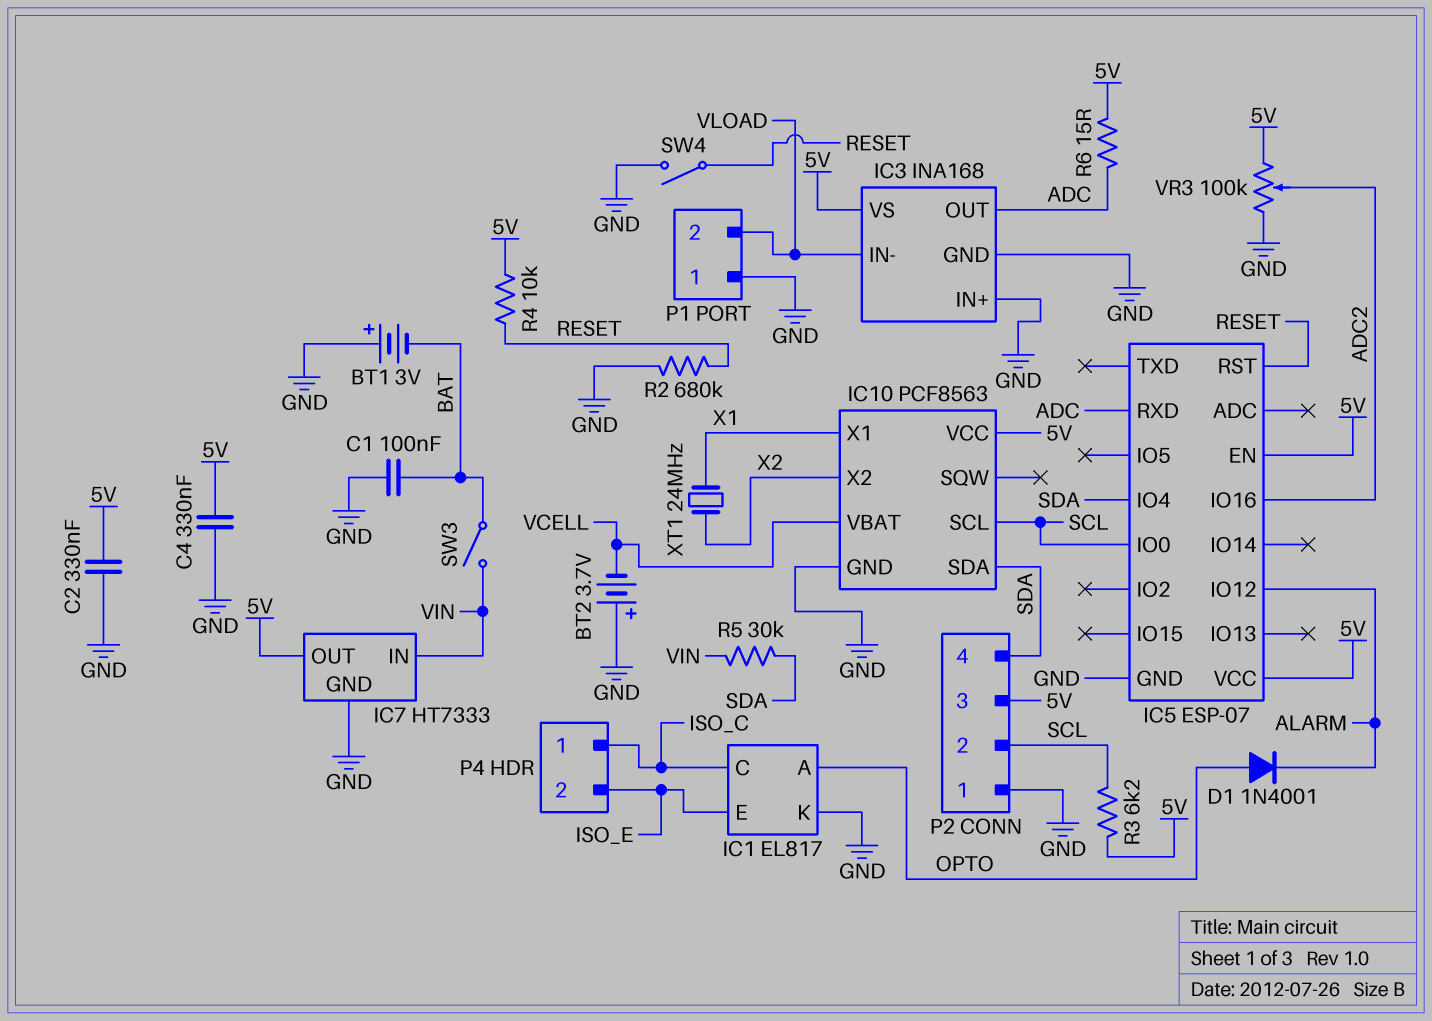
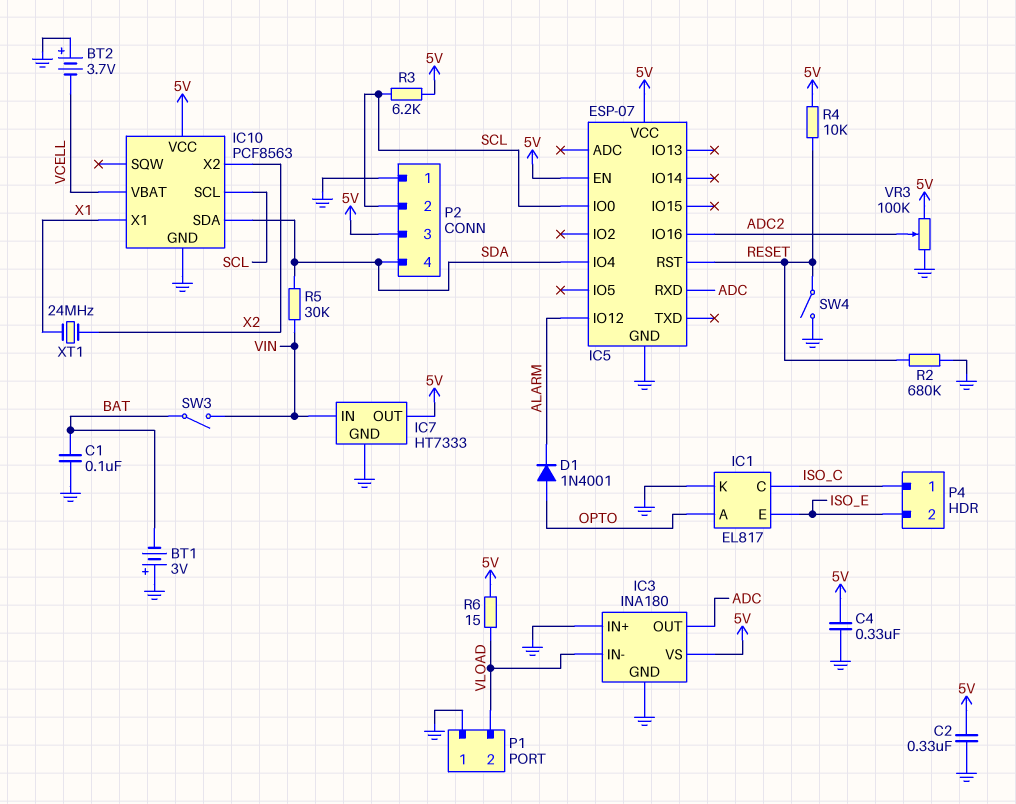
IC3: INA168 -> INA180
R6: 15 (5V, ADC) -> 15 (5V, VLOAD)

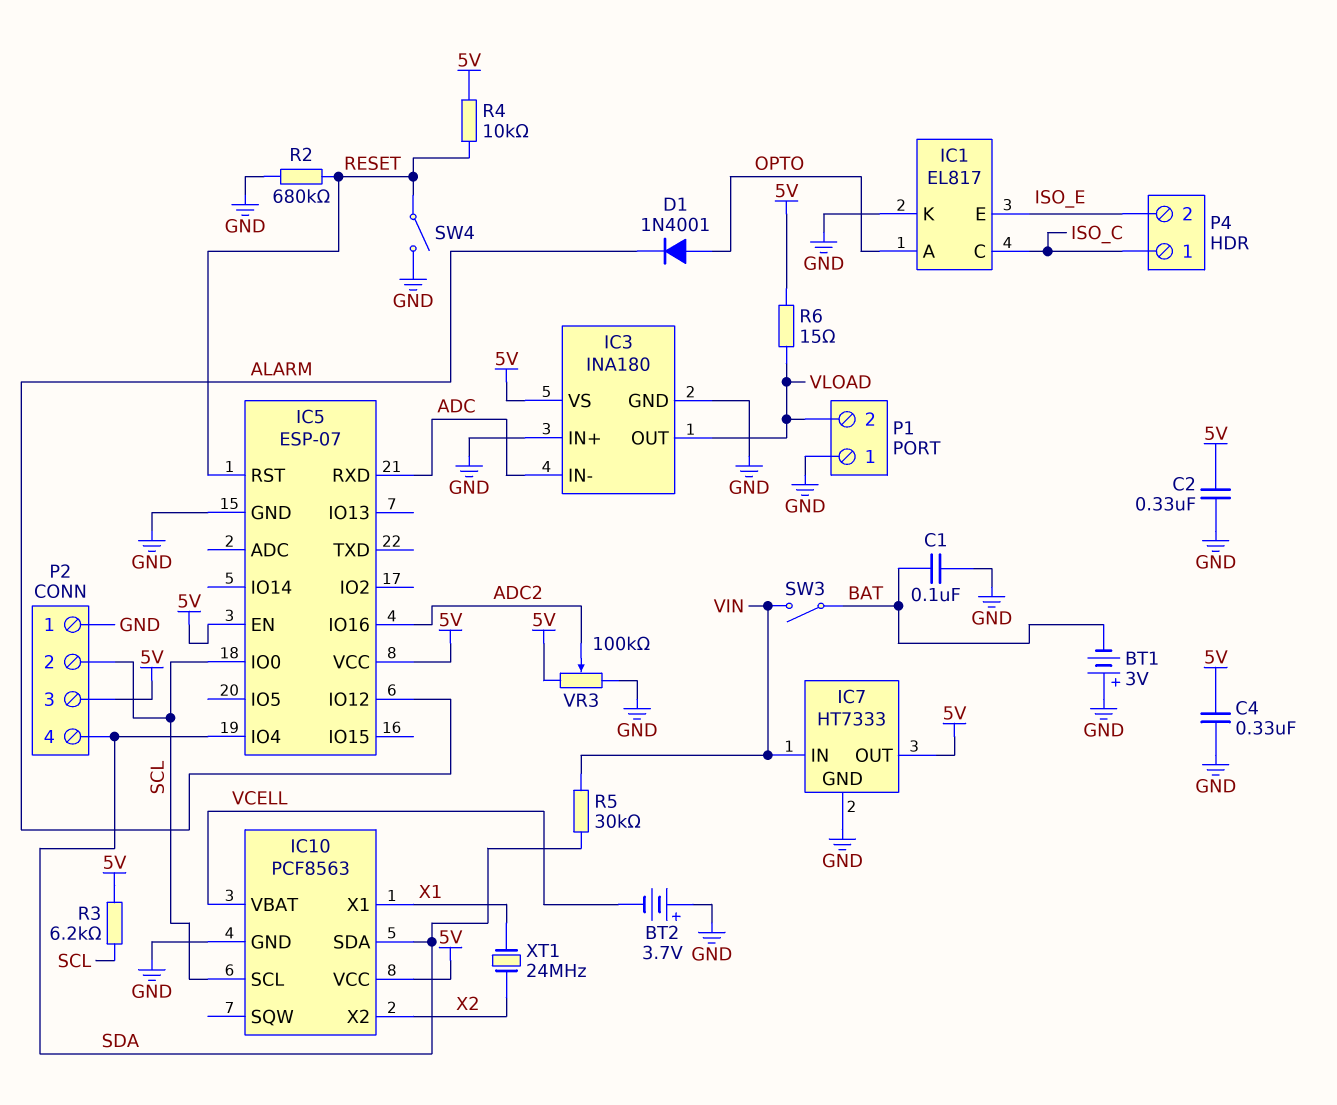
IC3 pin IN-: VLOAD -> ADC
IC3 pin OUT: ADC -> VLOAD

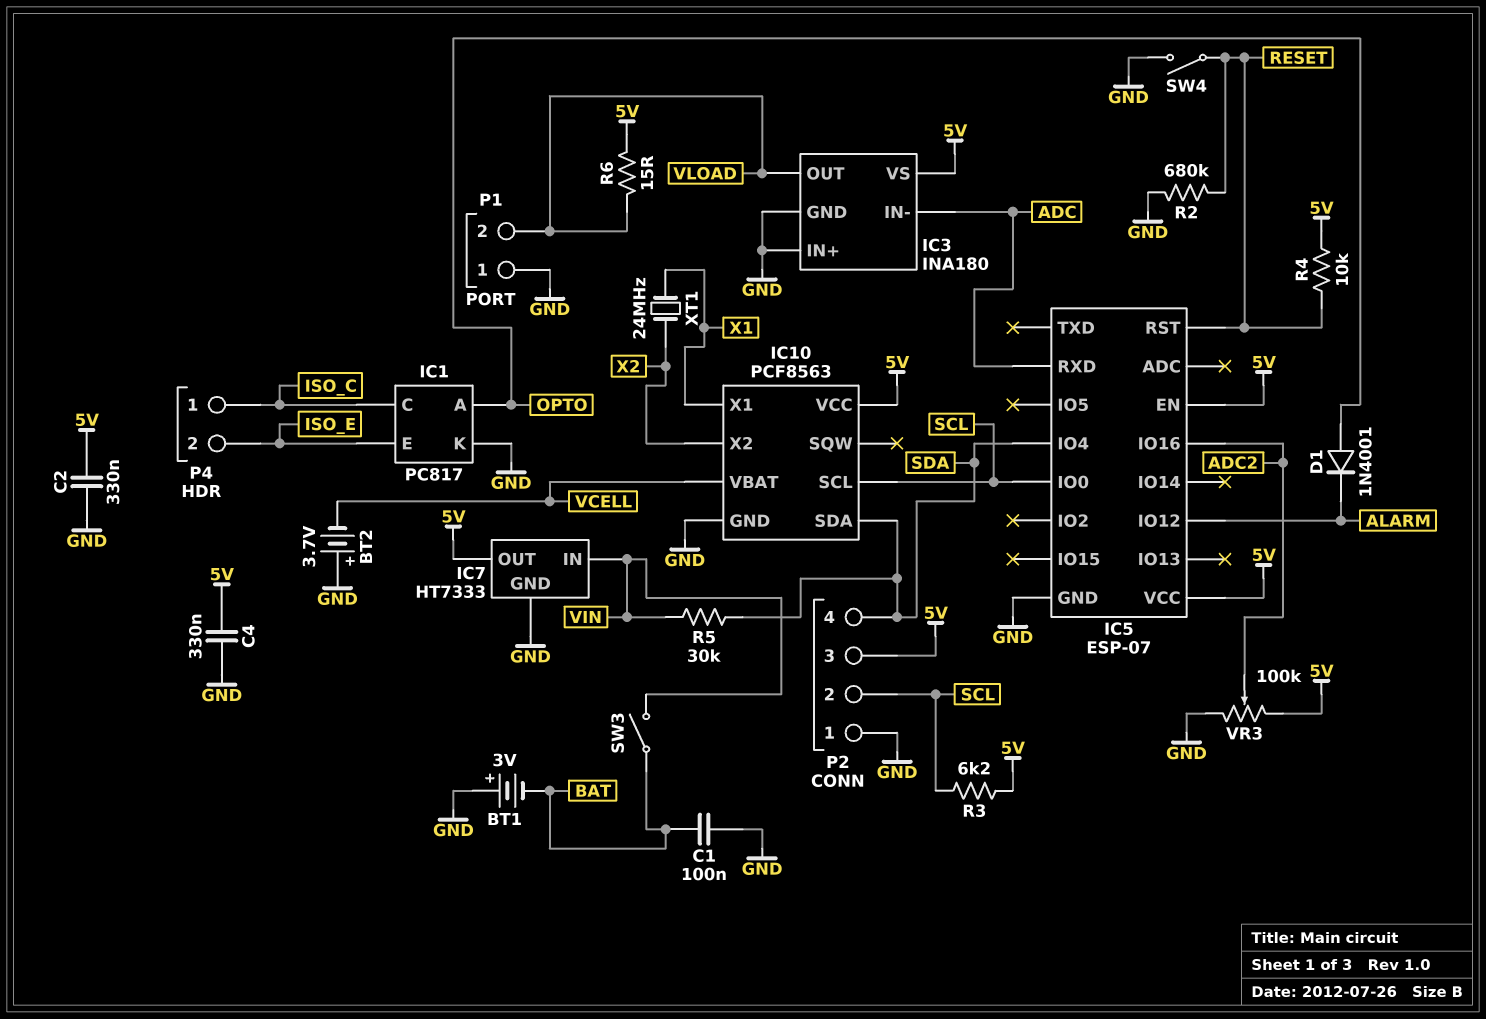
IC1: EL817 -> PC817

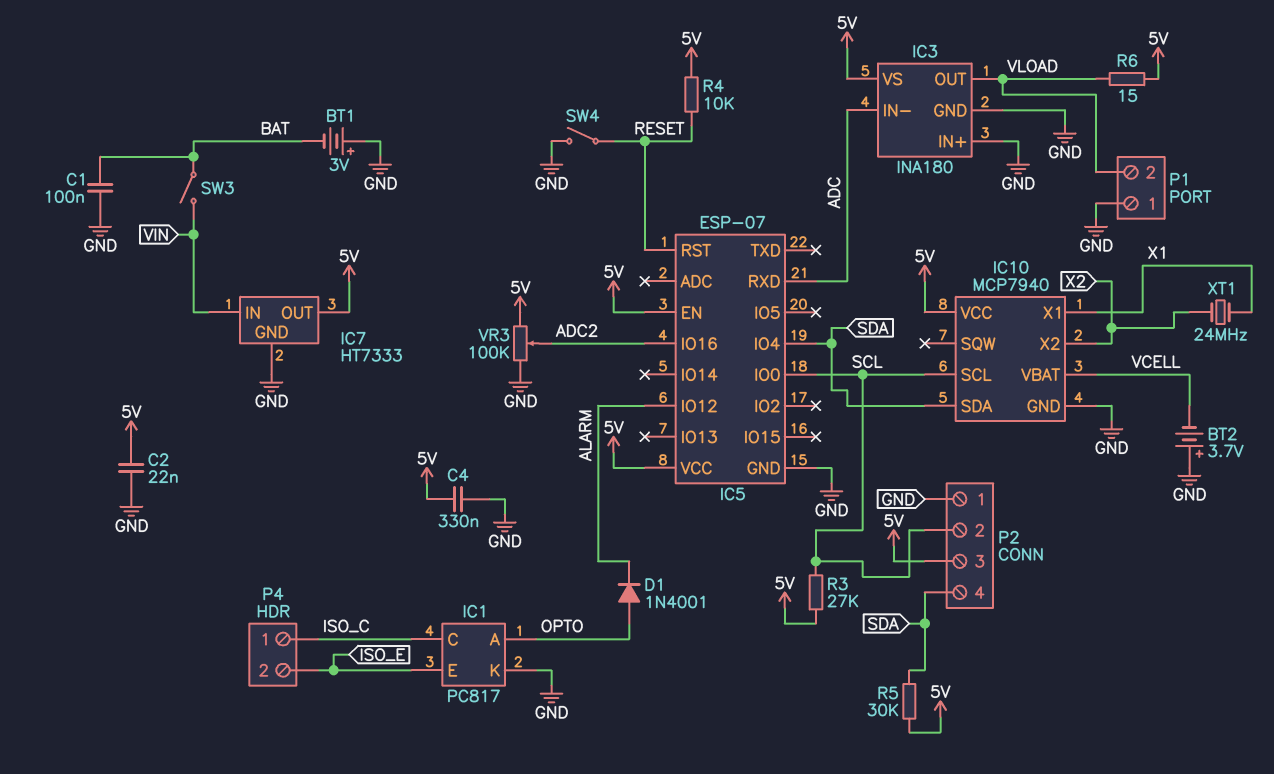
C2: 330nF (5V, GND) -> 22nF (5V, GND)
IC10: PCF8563 -> MCP7940
R2: 680k (GND, RESET) -> none
R3: 6.2k (5V, SCL) -> 27k (5V, SCL)
R5: 30k (SDA, VIN) -> 30k (5V, SDA)

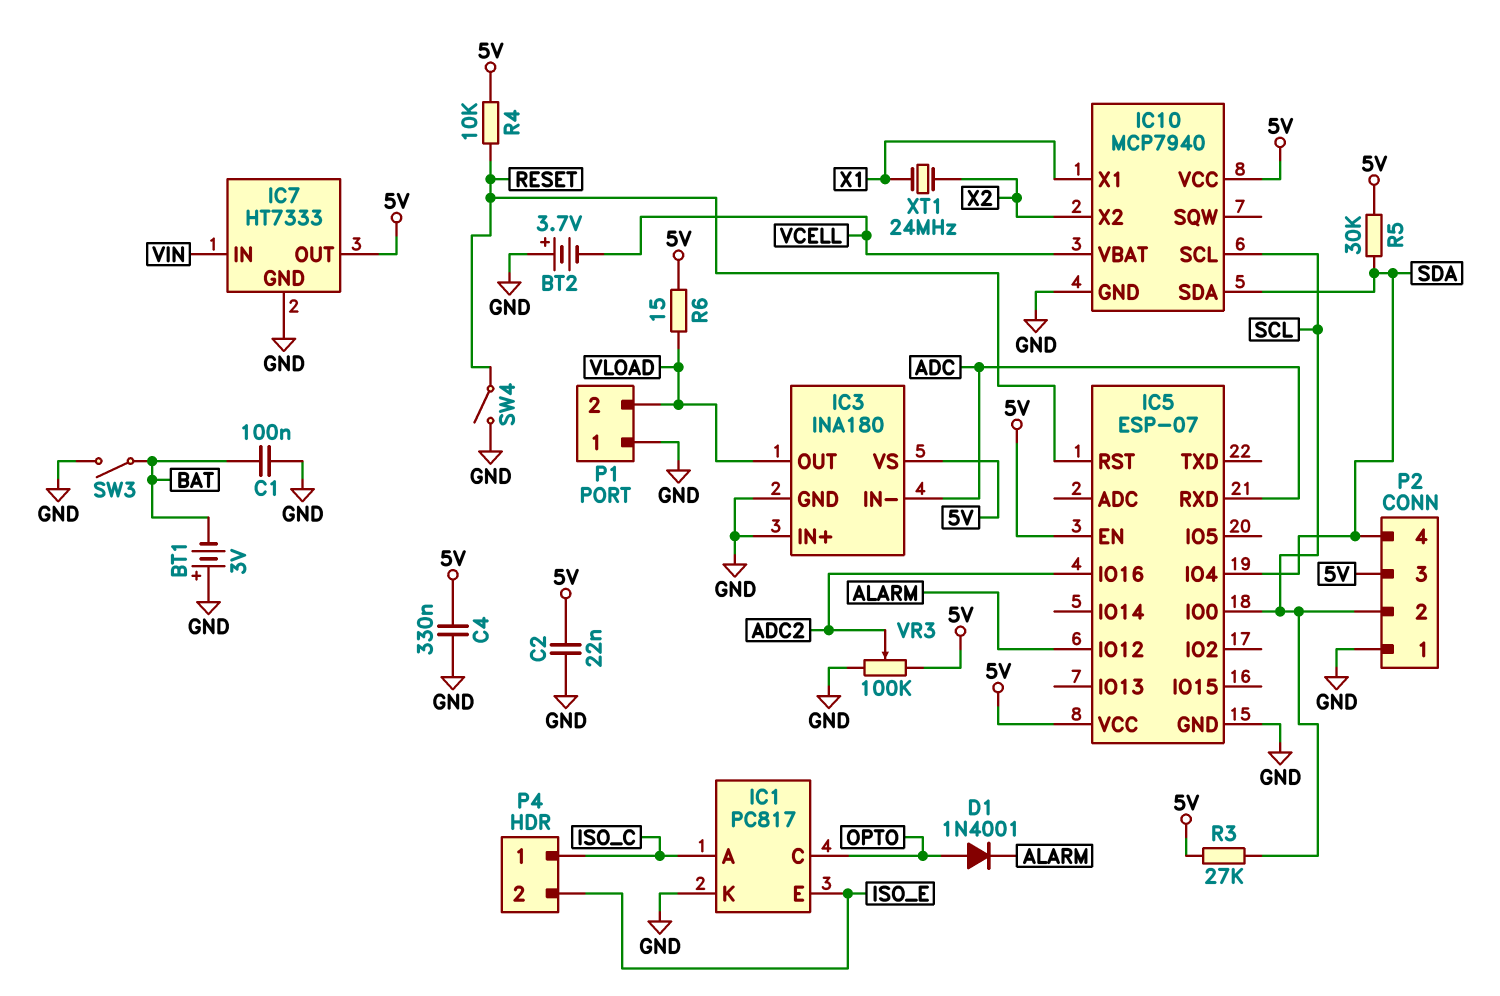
IC1 pin A: OPTO -> ISO_C
IC1 pin C: ISO_C -> OPTO
SW3: switch (BAT, VIN) -> switch (BAT, GND)

